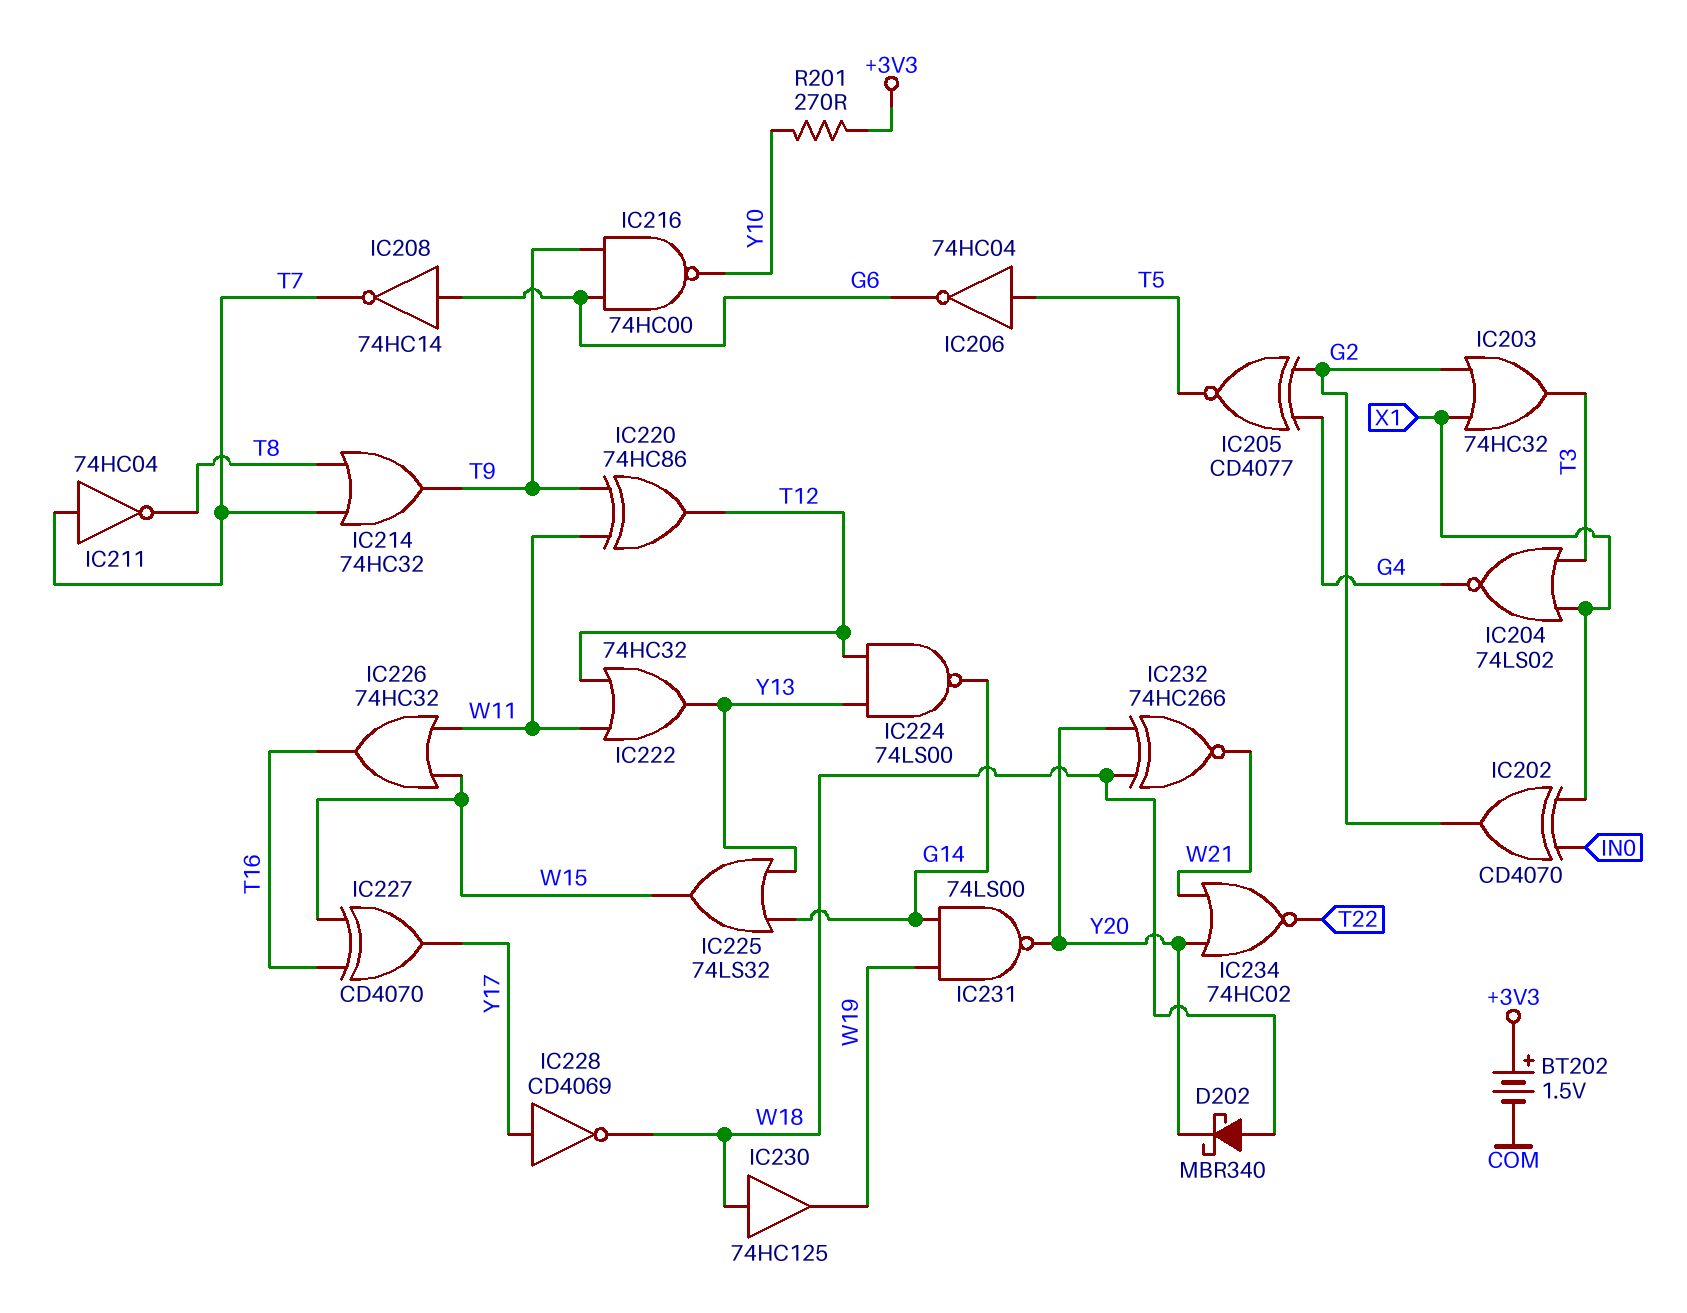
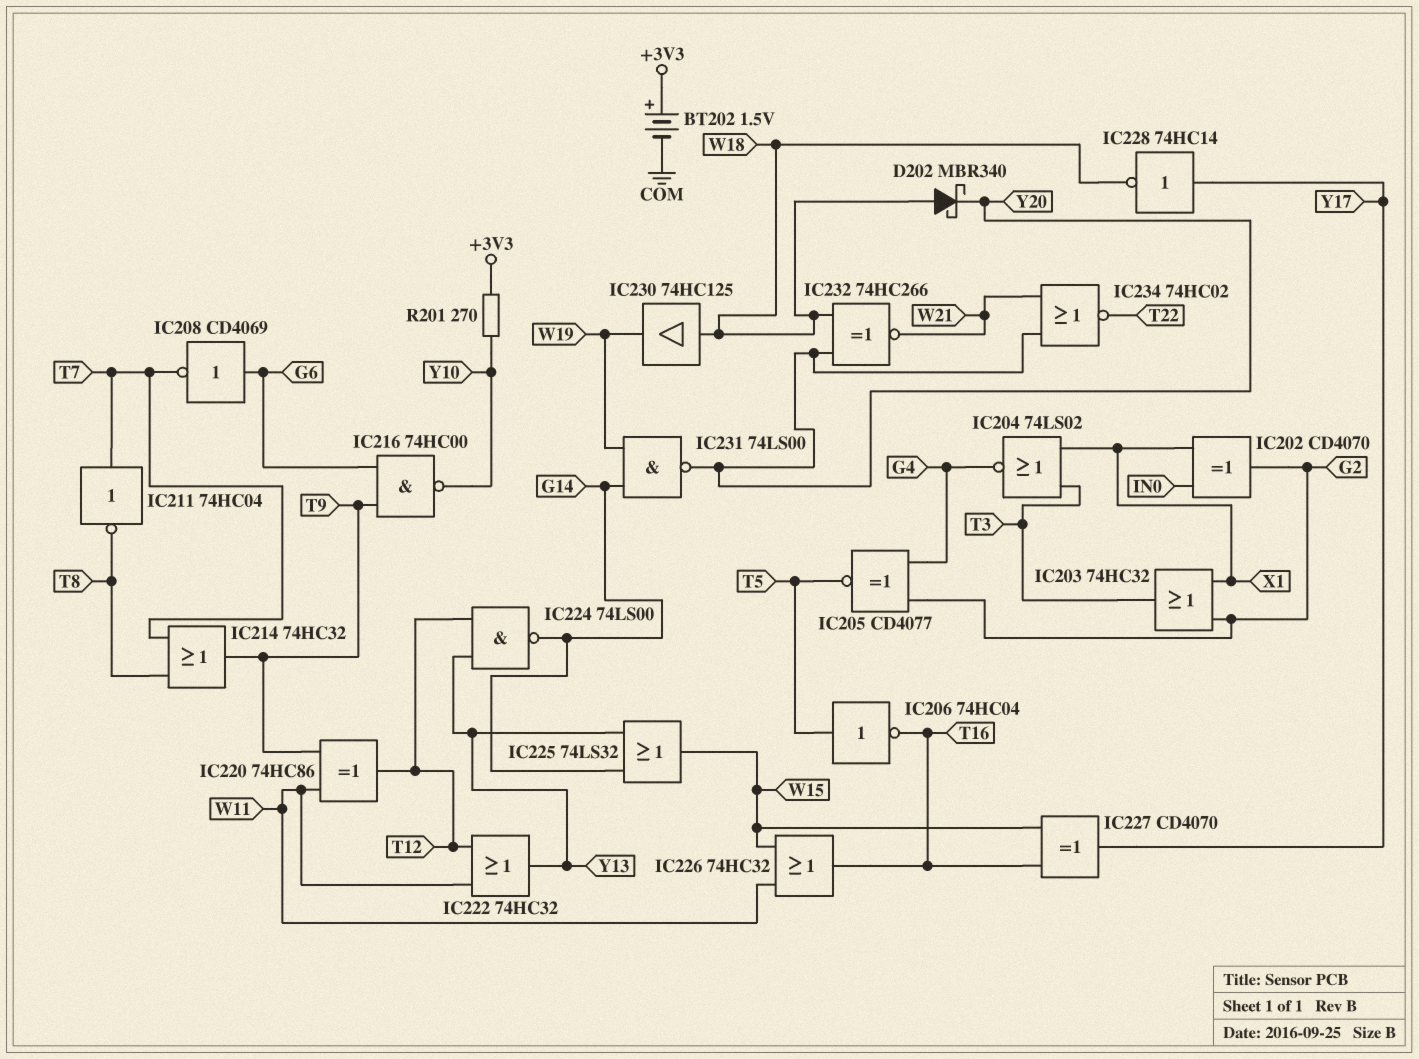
IC206: NOT 74HC04 (in T5, out G6) -> NOT 74HC04 (in T5, out T16)
IC208: NOT 74HC14 (in G6, out T7) -> NOT CD4069 (in G6, out T7)
IC228: NOT CD4069 (in Y17, out W18) -> NOT 74HC14 (in Y17, out W18)

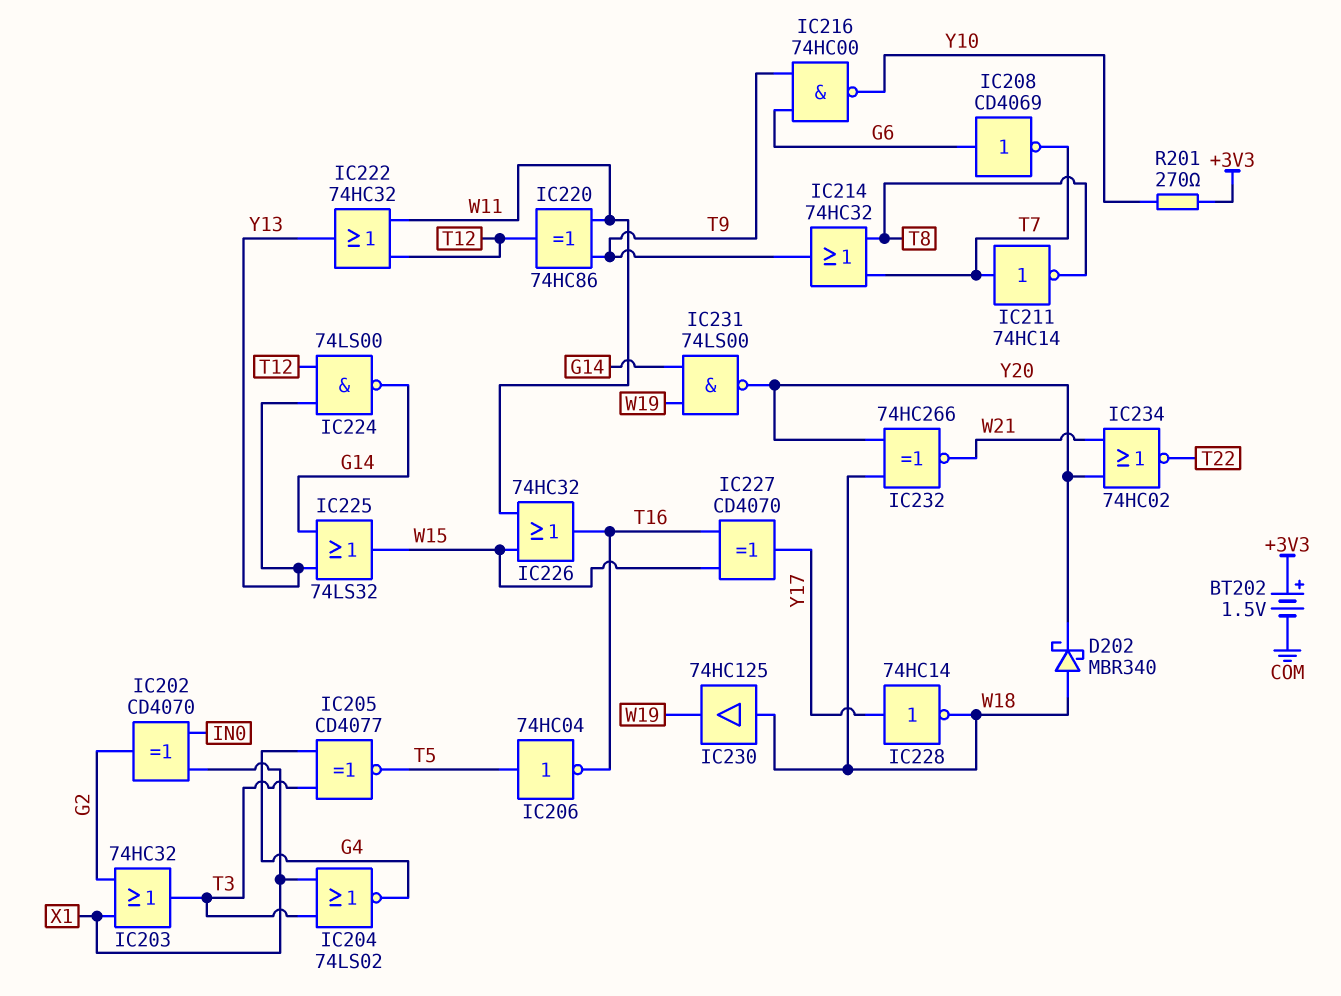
IC205: XNOR CD4077 (in G2, in G4, out T5) -> XNOR CD4077 (in G4, in T3, out T5)
IC211: NOT 74HC04 (in T7, out T8) -> NOT 74HC14 (in T7, out T8)

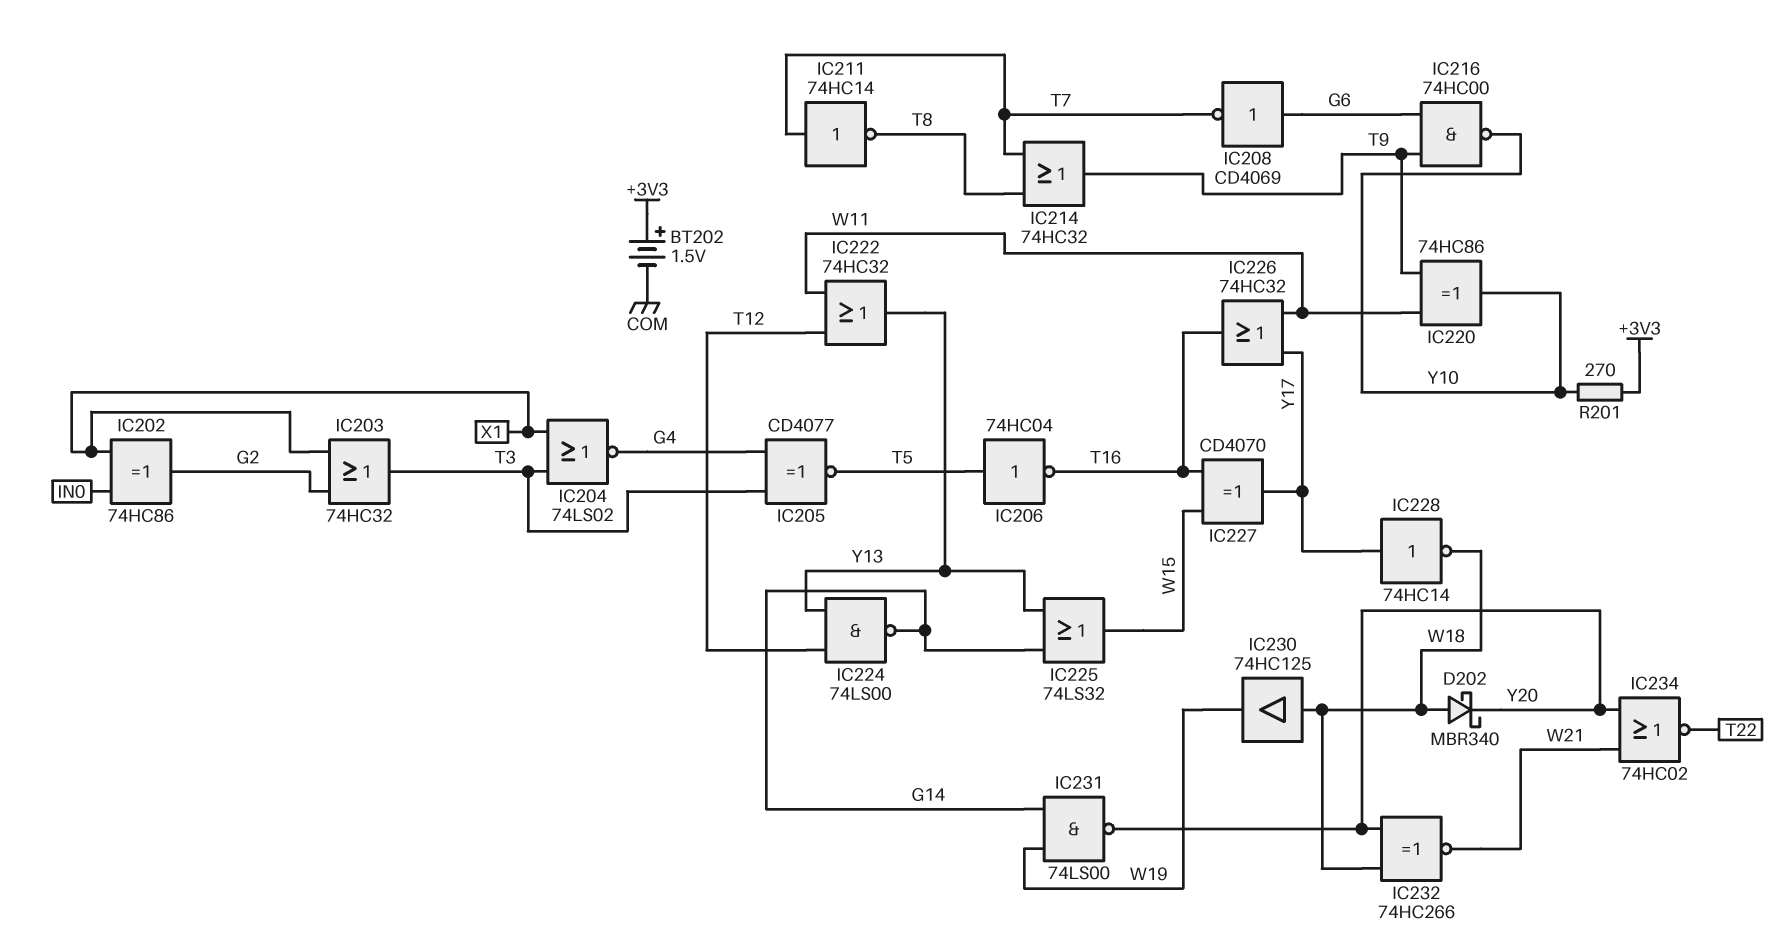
IC202: XOR CD4070 (in IN0, in X1, out G2) -> XOR 74HC86 (in IN0, in X1, out G2)
IC220: XOR 74HC86 (in T9, in W11, out T12) -> XOR 74HC86 (in T9, in W11, out Y10)
IC226: OR 74HC32 (in W11, in W15, out T16) -> OR 74HC32 (in W11, in Y17, out T16)

